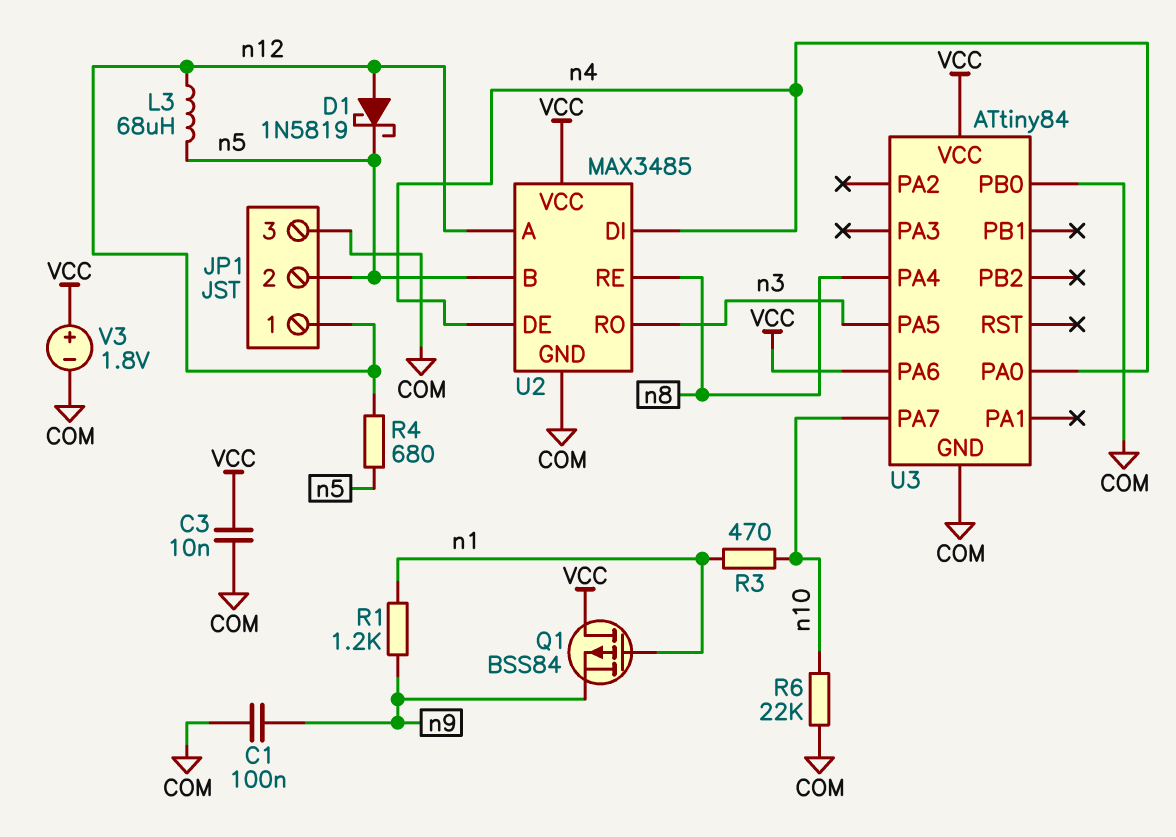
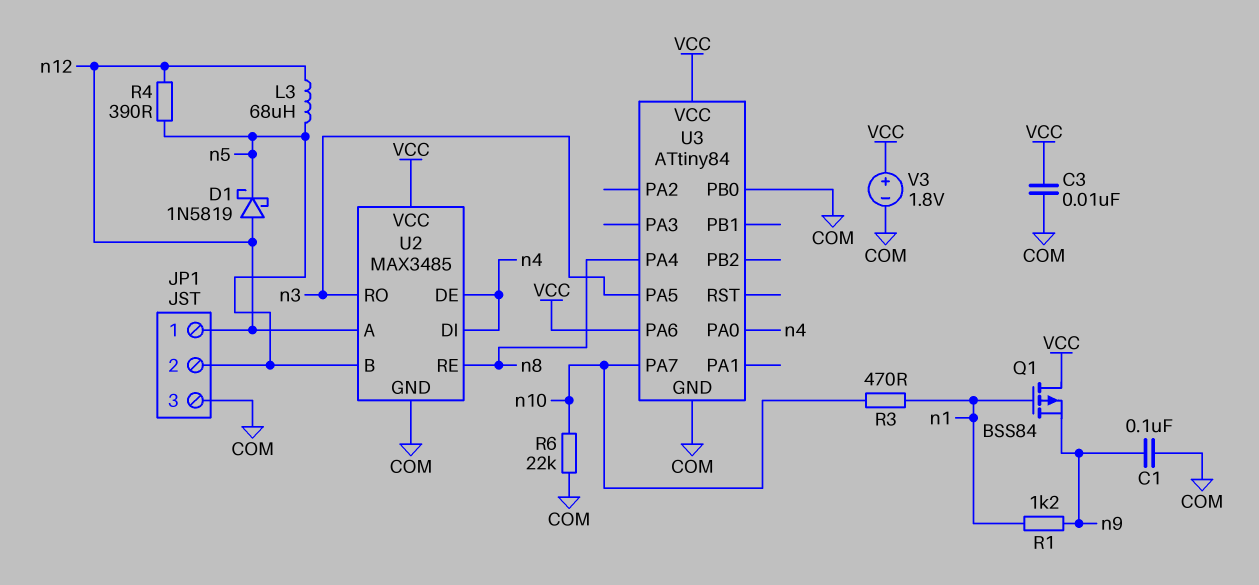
R4: 680 (n5, n12) -> 390 (n5, n12)

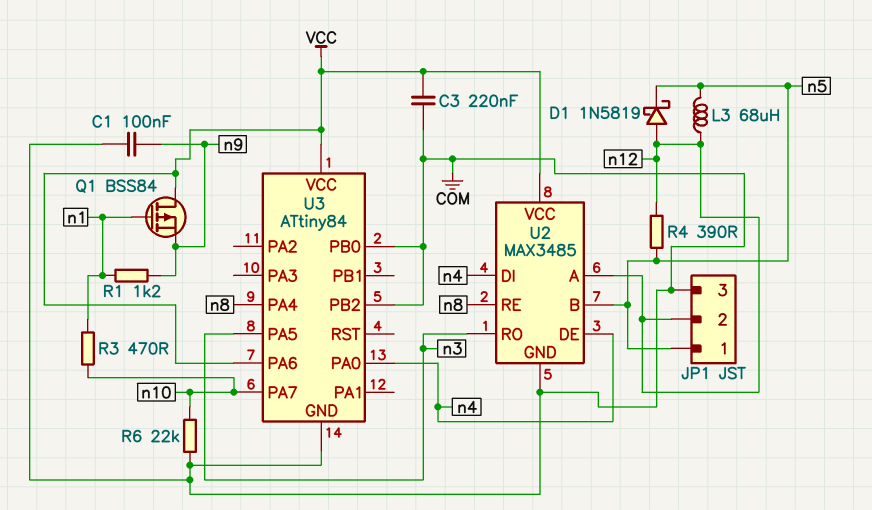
C3: 10nF (COM, VCC) -> 220nF (COM, VCC)
JP1 pin 1: n12 -> n5
JP1 pin 2: n5 -> n12
U3 pin PB2: none -> COM
V3: 1.8V (plus VCC, minus COM) -> none

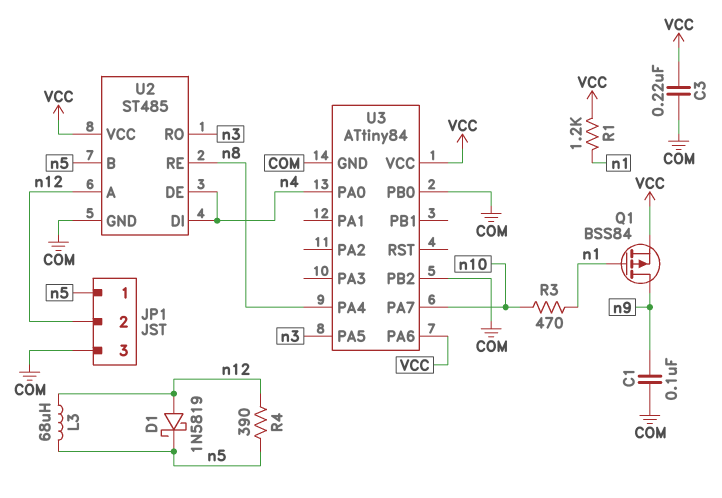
Q1: PMOS BSS84 (G n1, D VCC, S n9) -> PMOS BSS84 (G n1, D n9, S VCC)
R1: 1.2k (n1, n9) -> 1.2k (VCC, n1)
R6: 22k (COM, n10) -> none
U2: MAX3485 -> ST485

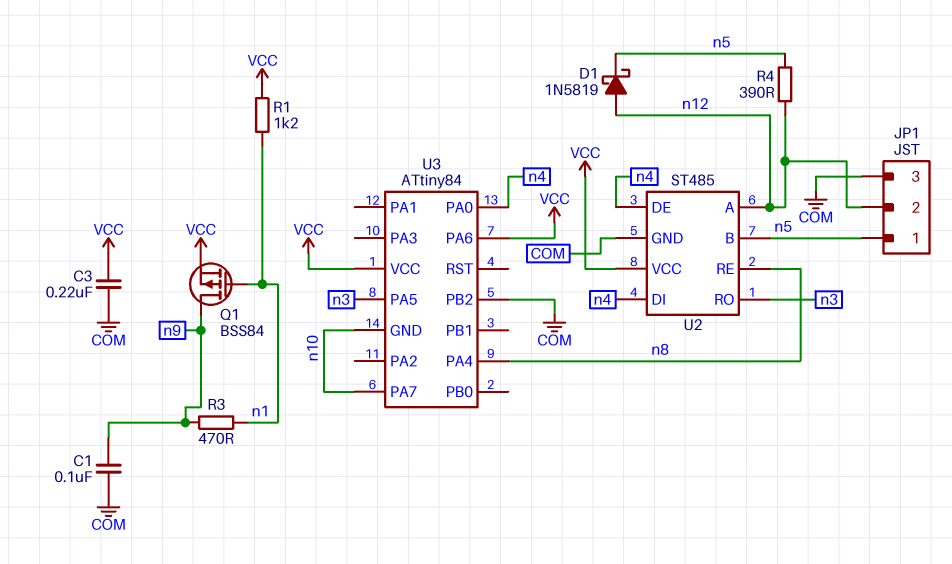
L3: 68uH (n5, n12) -> none
R3: 470 (n1, n10) -> 470 (n1, n9)
U3 pin GND: COM -> n10
U3 pin PB0: COM -> none

